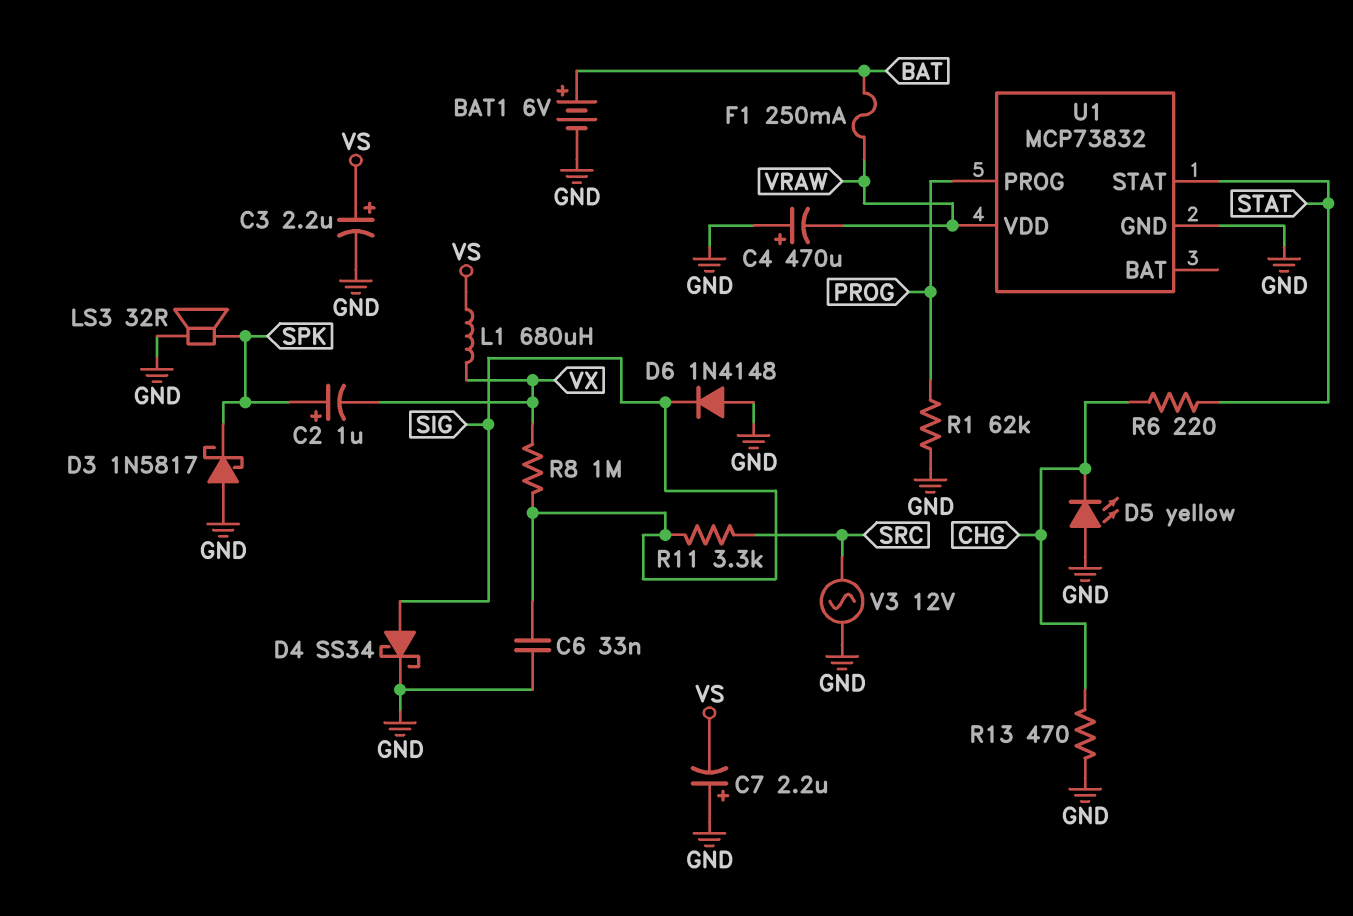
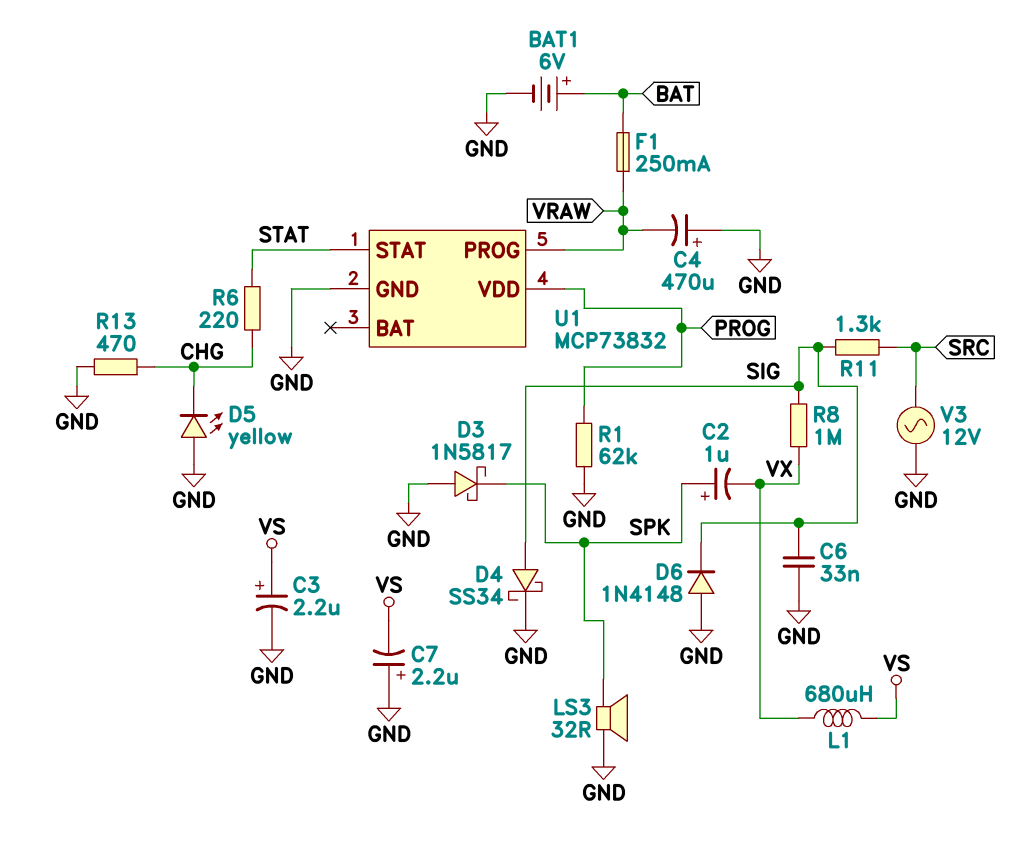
R11: 3.3k (SIG, SRC) -> 1.3k (SIG, SRC)
U1 pin PROG: PROG -> VRAW
U1 pin VDD: VRAW -> PROG

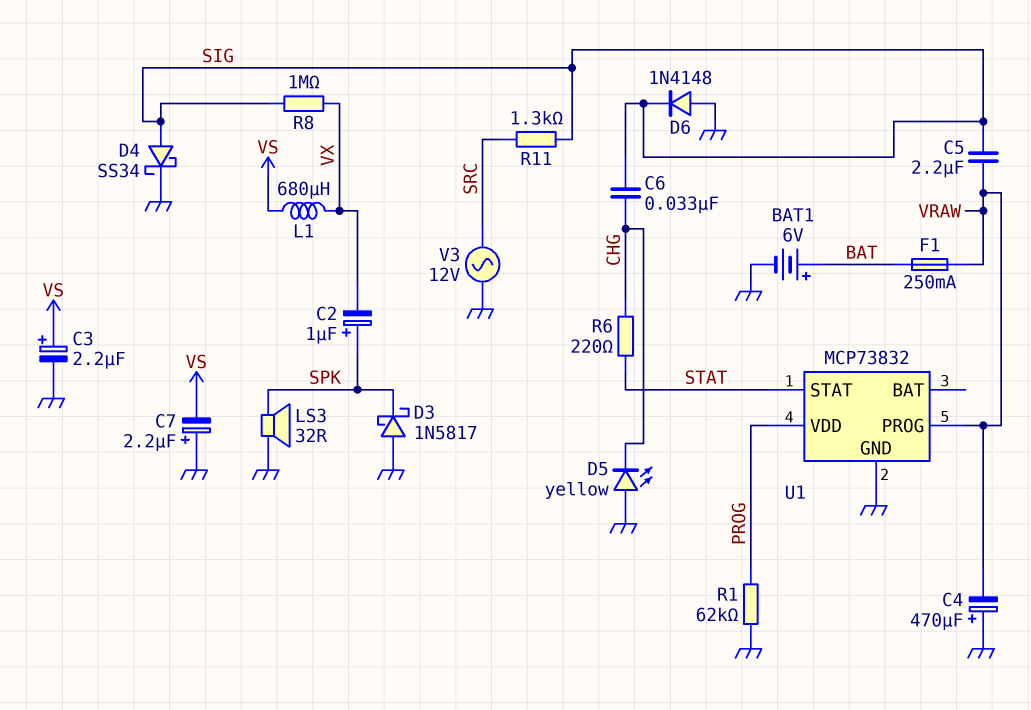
C5: none -> 2.2uF (SIG, VRAW)
C6: 33nF (GND, SIG) -> 33nF (CHG, SIG)
R13: 470 (CHG, GND) -> none

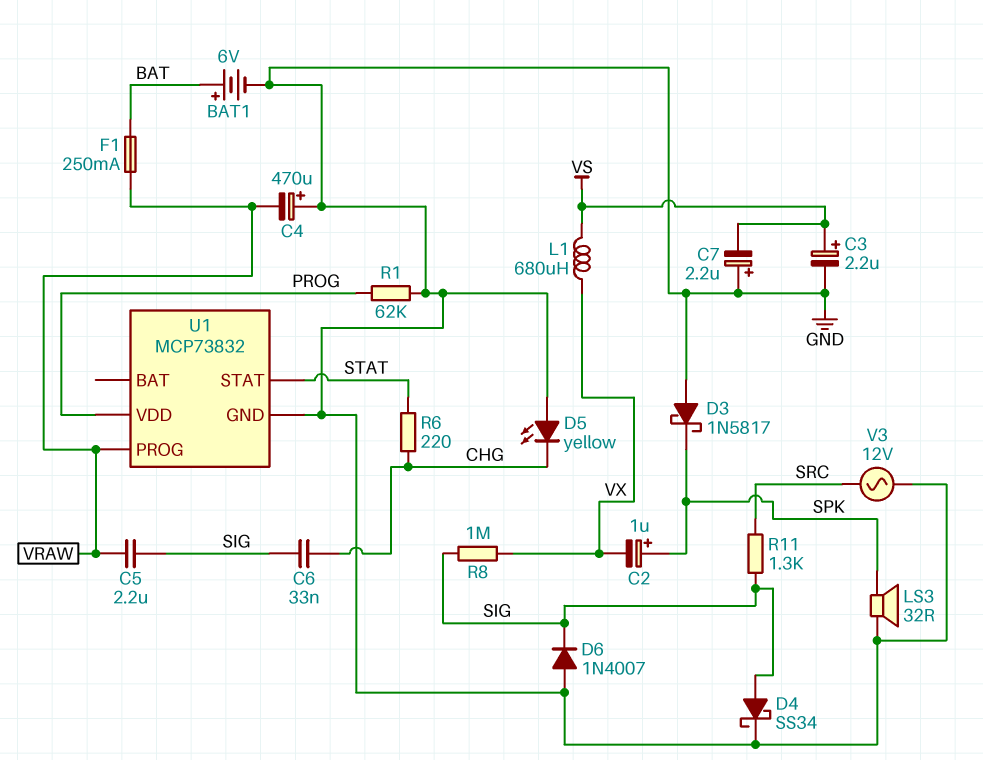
D6: diode 1N4148 (A GND, K SIG) -> diode 1N4007 (A GND, K SIG)

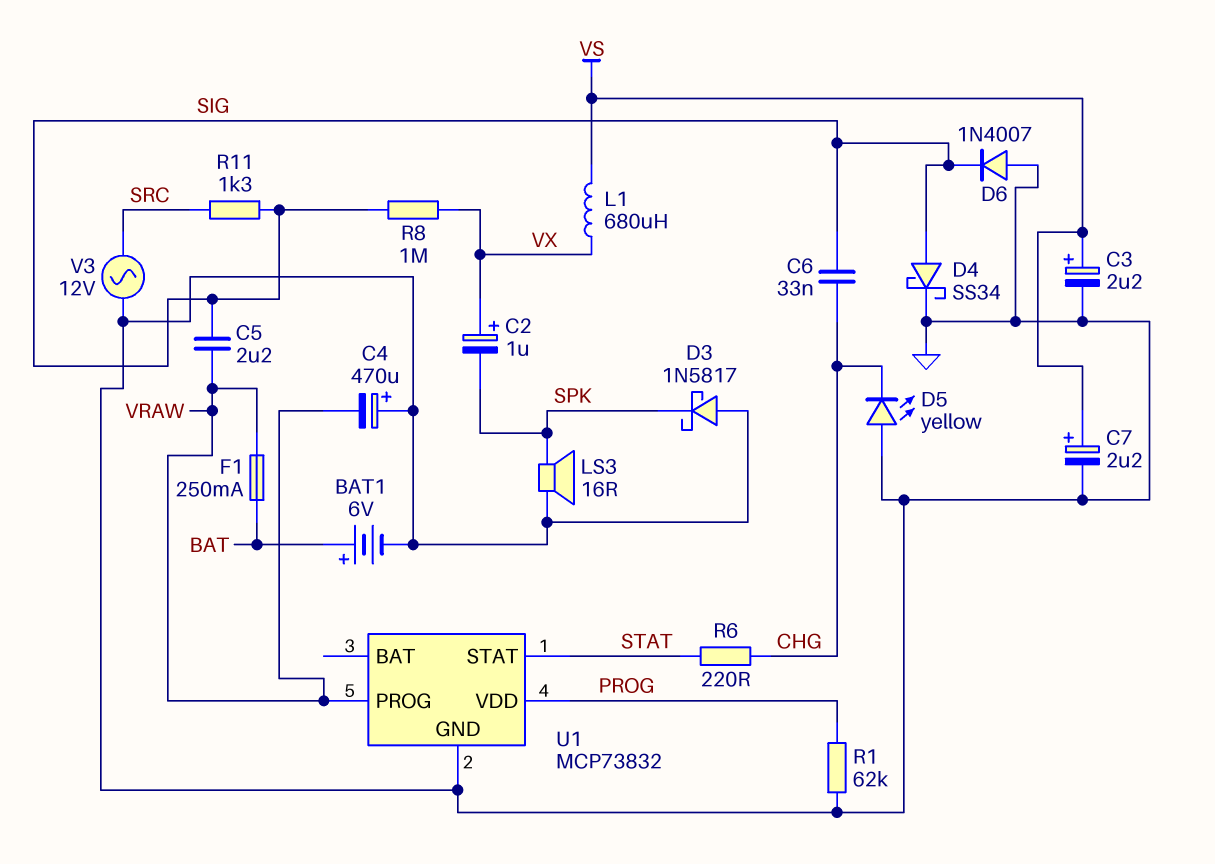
C2: 1uF (plus SPK, minus VX) -> 1uF (plus VX, minus SPK)
C7: 2.2uF (plus GND, minus VS) -> 2.2uF (plus VS, minus GND)
LS3: speaker 32R (GND, SPK) -> speaker 16R (GND, SPK)

